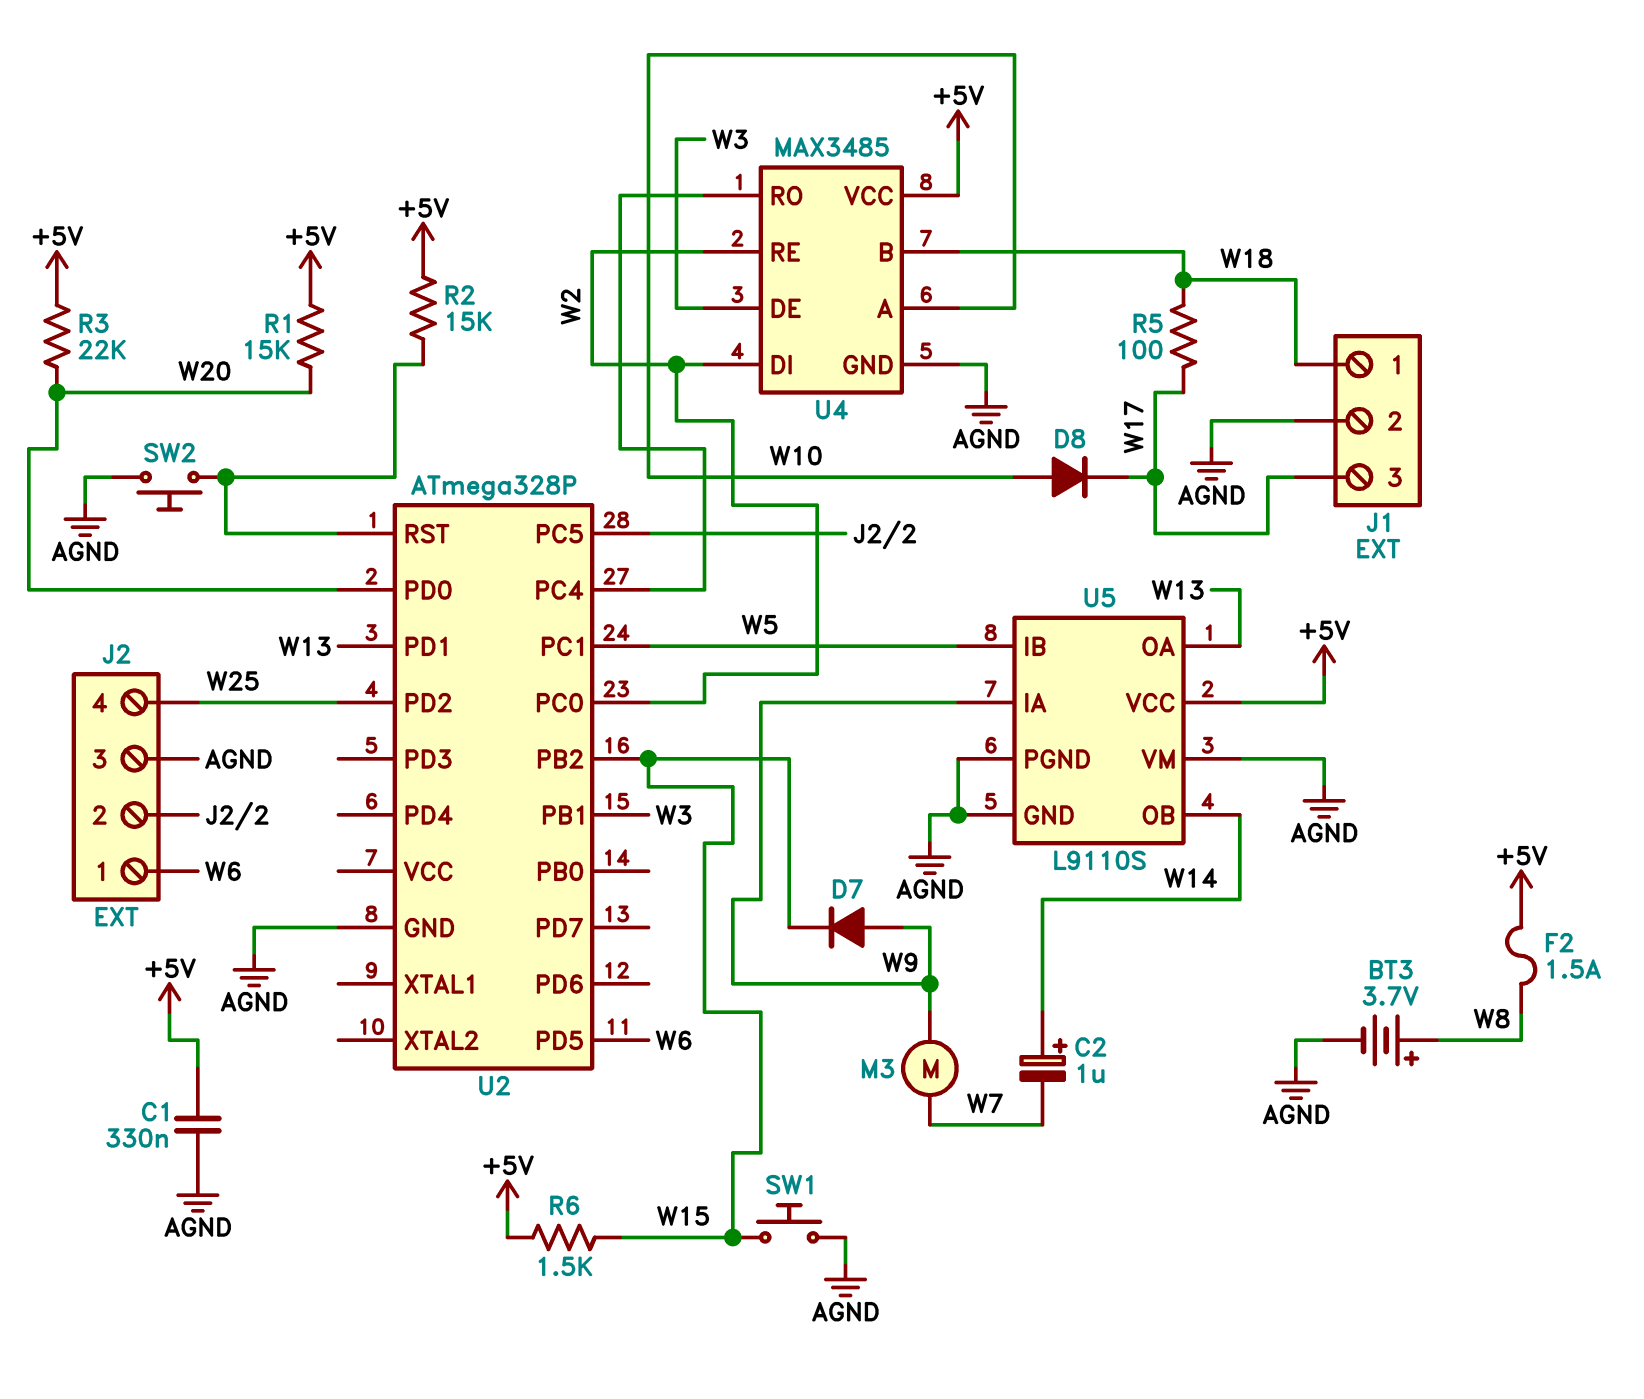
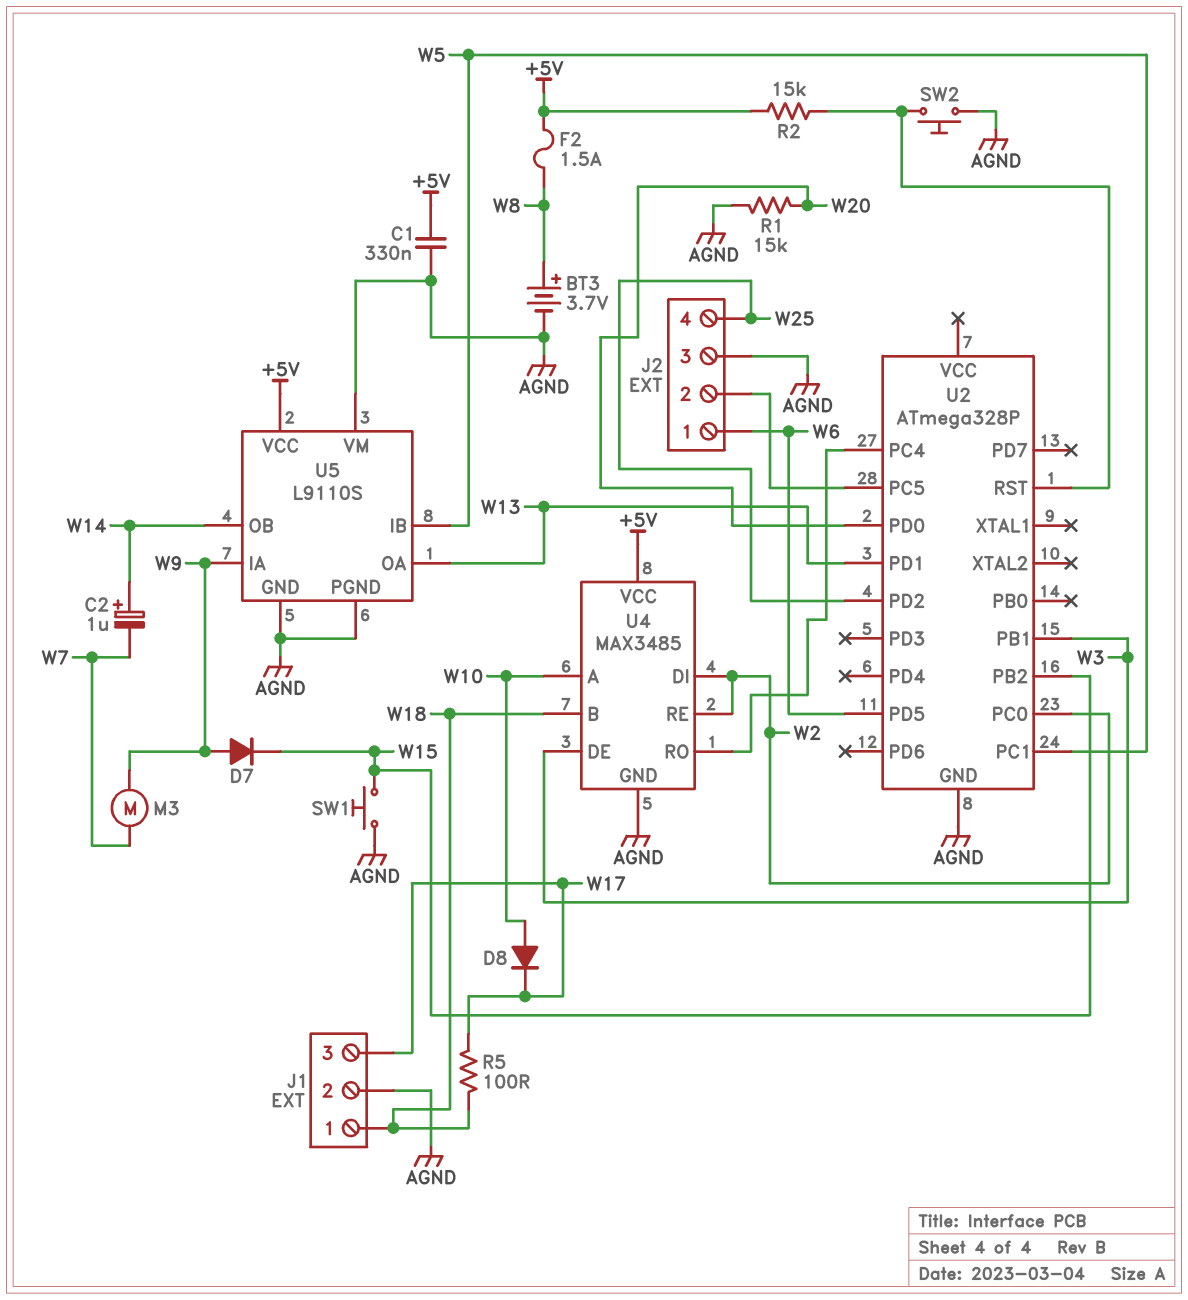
R1: 15k (+5V, W20) -> 15k (AGND, W20)
R3: 22k (+5V, W20) -> none
R6: 1.5k (+5V, W15) -> none

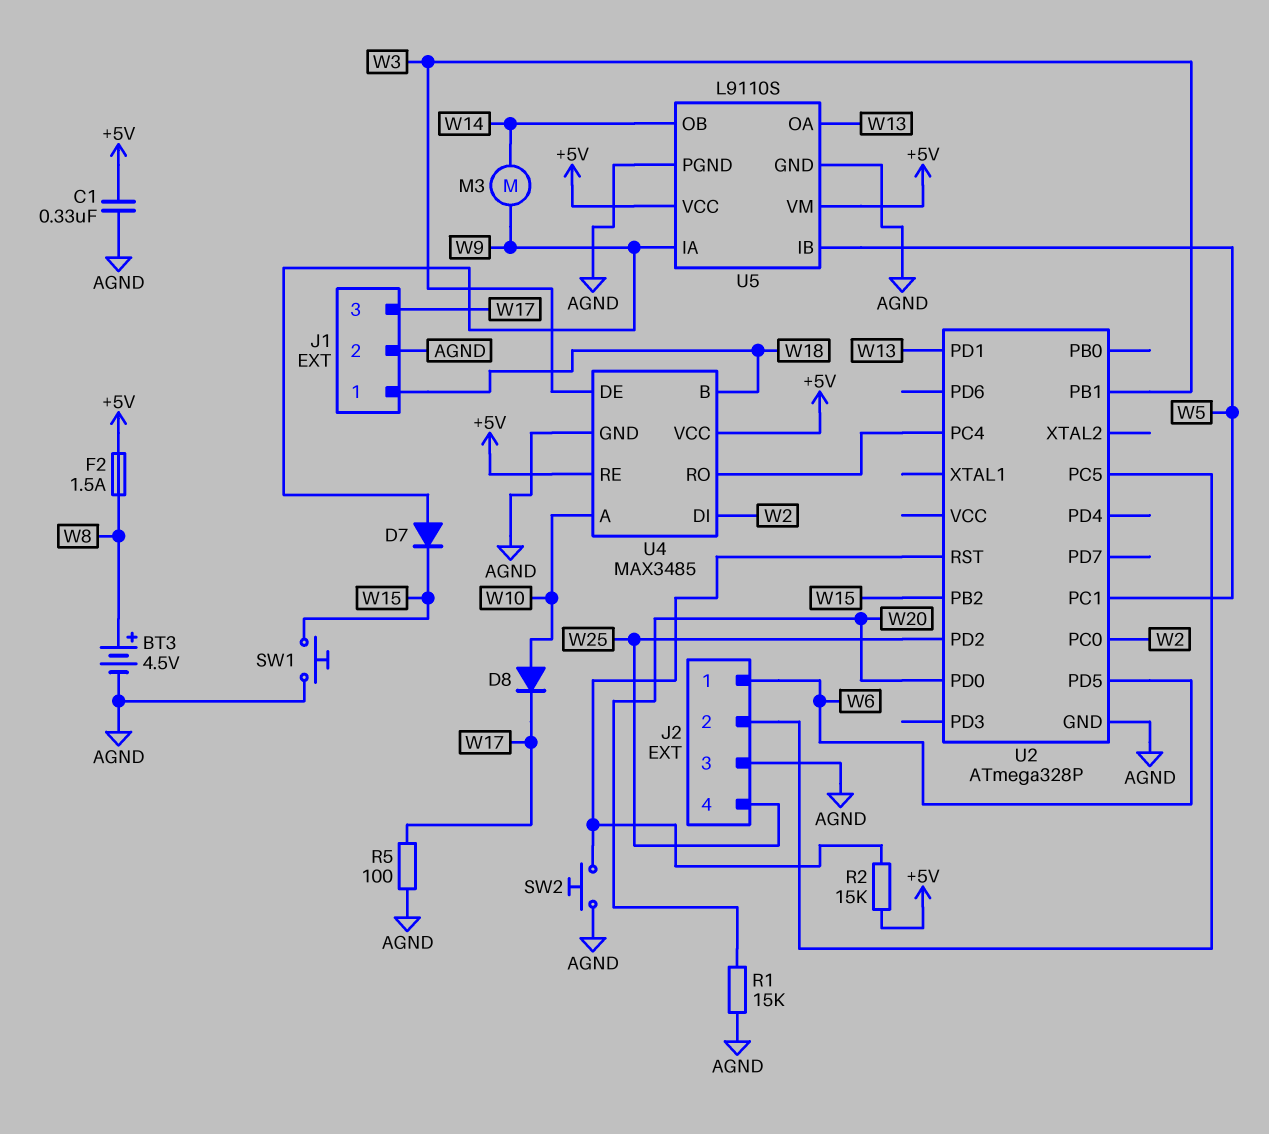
BT3: 3.7V (plus W8, minus AGND) -> 4.5V (plus W8, minus AGND)
C2: 1uF (plus W14, minus W7) -> none
M3: motor (W7, W9) -> motor (W9, W14)
R5: 100 (W17, W18) -> 100 (AGND, W17)
U4 pin RE: W2 -> +5V
U5 pin VM: AGND -> +5V

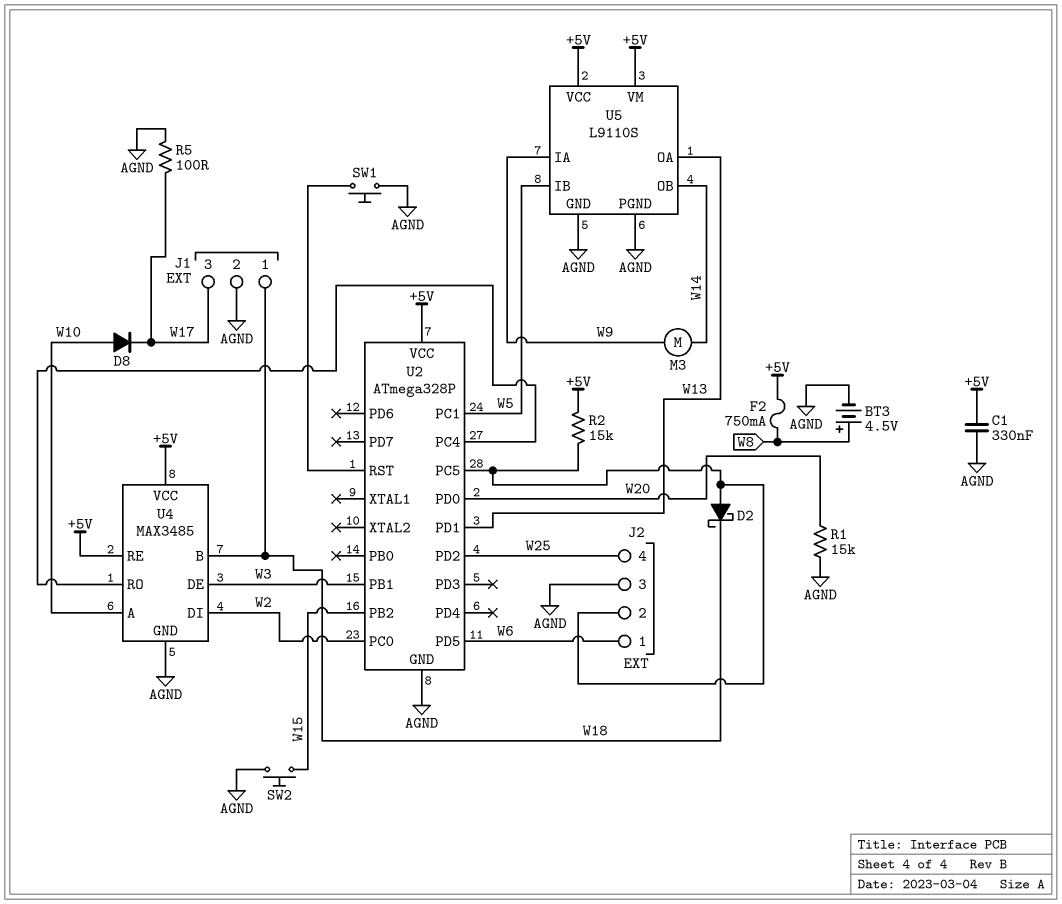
D2: none -> schottky (A J2/2, K W18)
D7: diode (A W9, K W15) -> none
F2: 1.5A (+5V, W8) -> 750mA (+5V, W8)
R2: 15k (+5V, U2/RST) -> 15k (+5V, J2/2)
SW1: button (AGND, W15) -> button (AGND, U2/RST)
SW2: button (AGND, U2/RST) -> button (AGND, W15)
U2 pin VCC: none -> +5V

